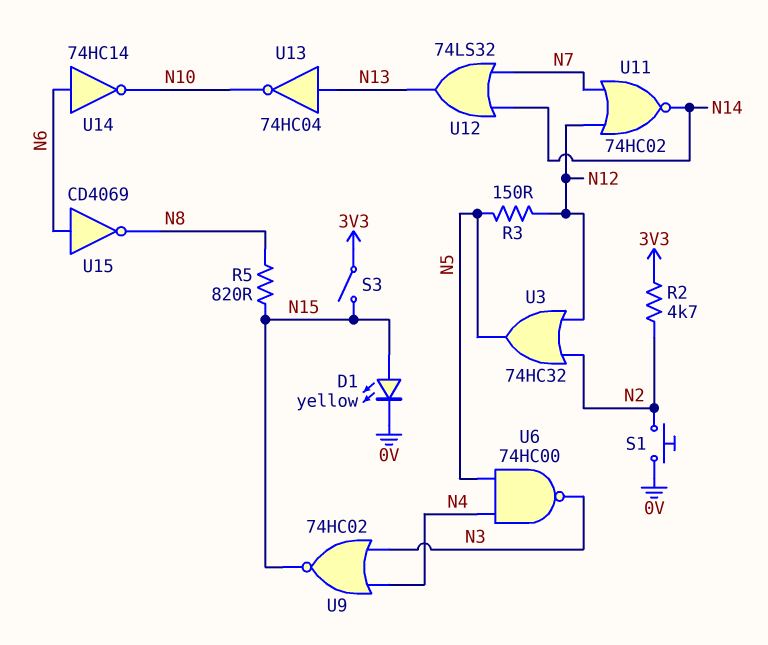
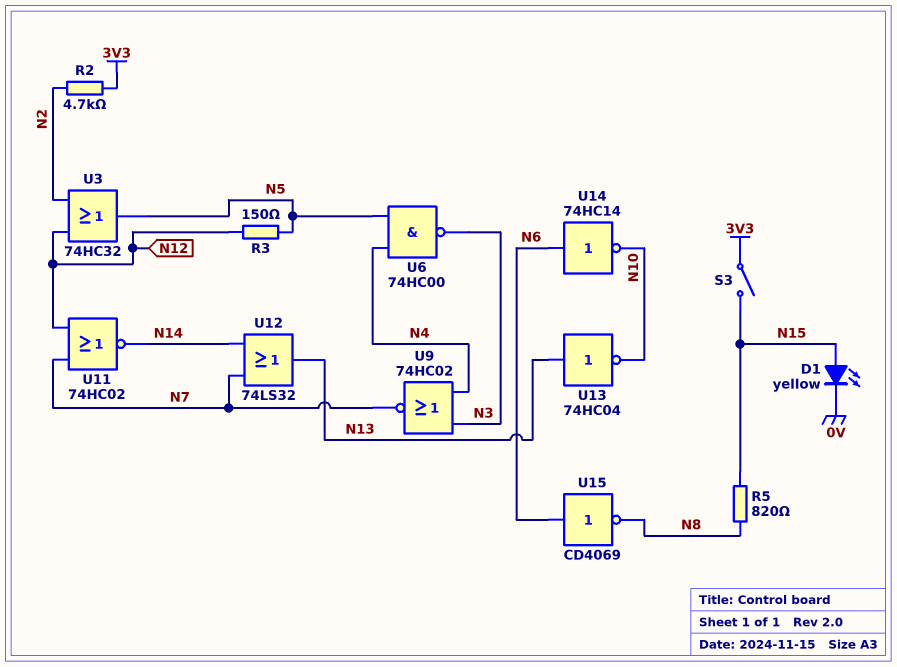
S1: button (0V, N2) -> none
U9: NOR 74HC02 (in N3, in N4, out N15) -> NOR 74HC02 (in N3, in N4, out N7)

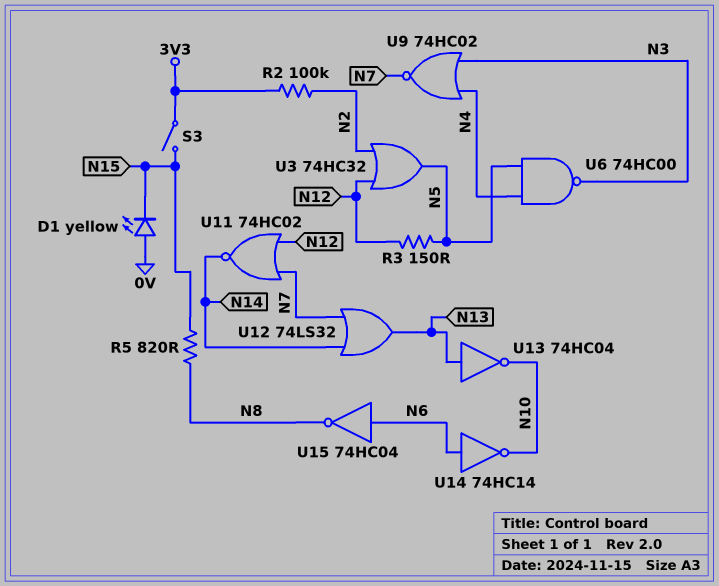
D1: LED yellow (A N15, K 0V) -> LED yellow (A 0V, K N15)
R2: 4.7k (3V3, N2) -> 100k (3V3, N2)
U15: NOT CD4069 (in N6, out N8) -> NOT 74HC04 (in N6, out N8)

